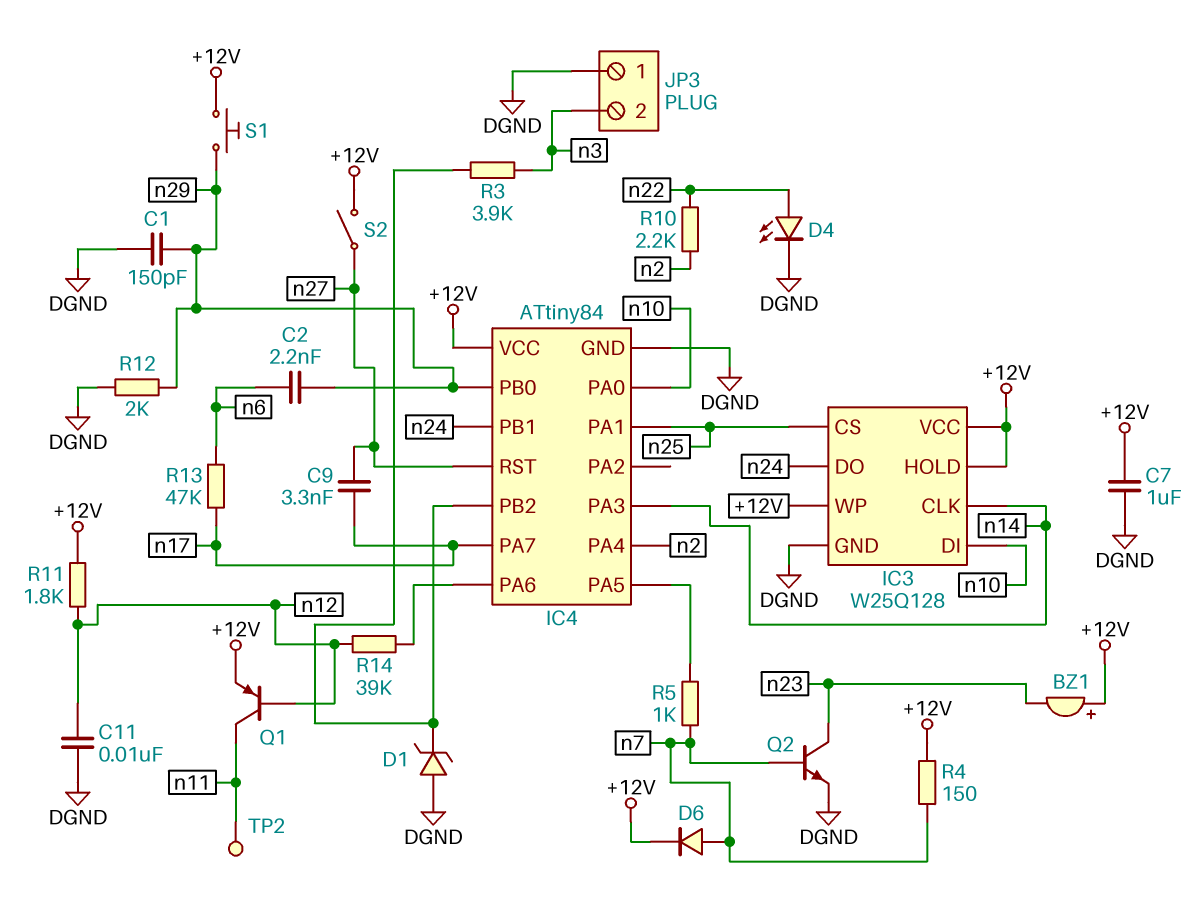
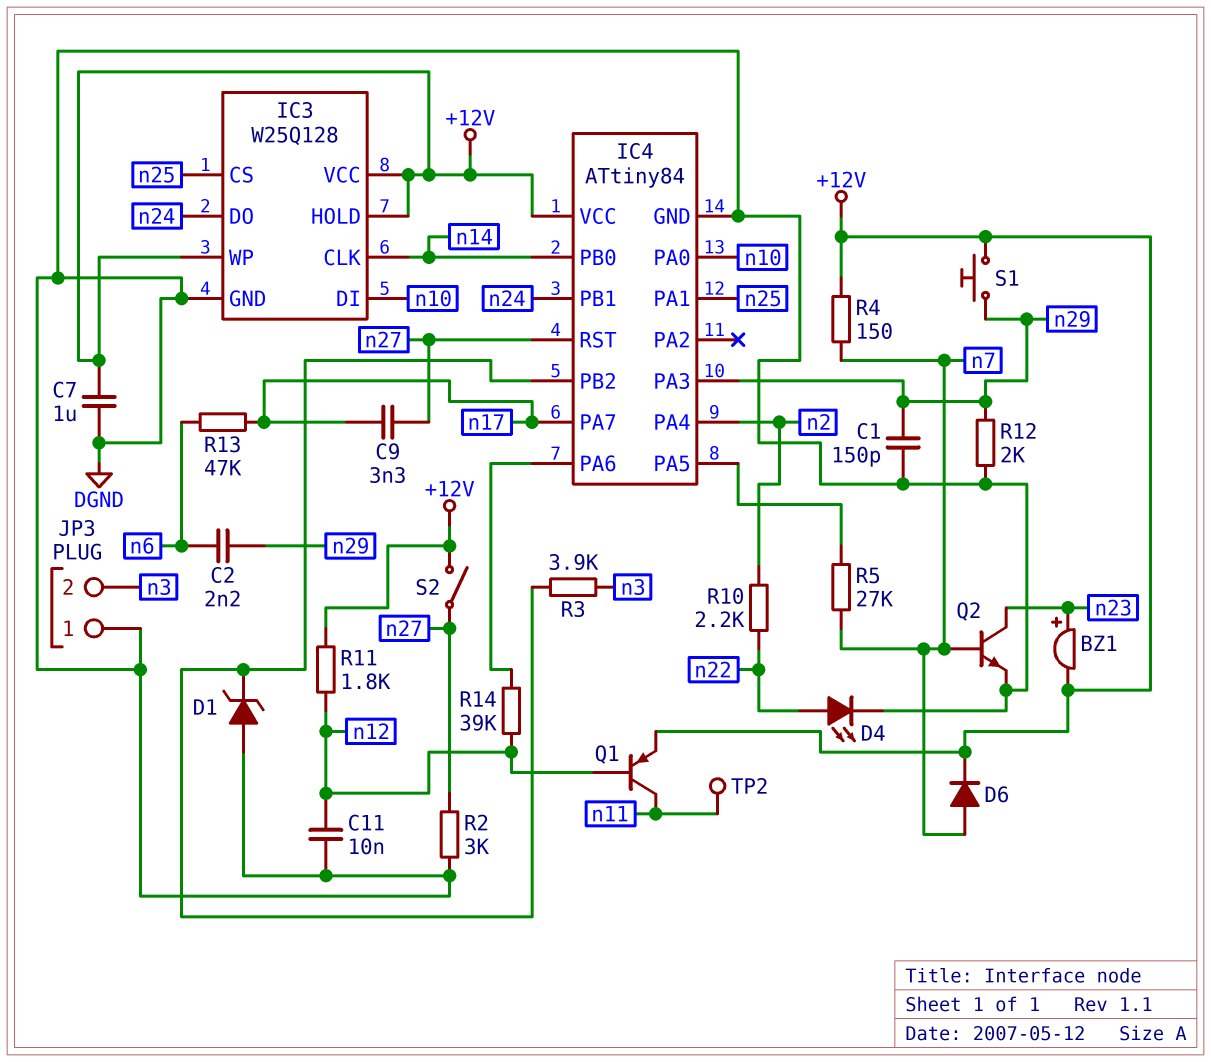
BZ1: buzzer (plus +12V, minus n23) -> buzzer (plus n23, minus +12V)
IC4 pin PA3: n14 -> n29
IC4 pin PB0: n29 -> n14
R2: none -> 3k (DGND, n27)
R5: 1k (IC4/PA5, n7) -> 27k (IC4/PA5, n7)

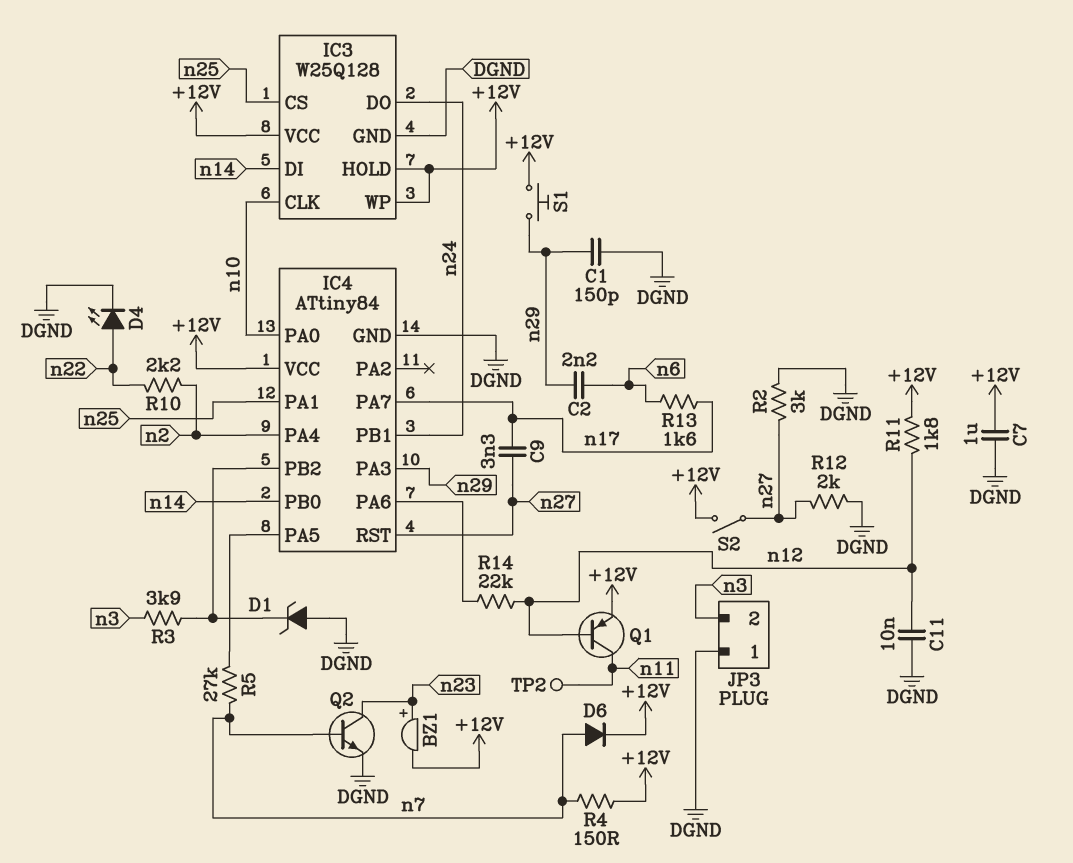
IC3 pin CLK: n14 -> n10
IC3 pin DI: n10 -> n14
R12: 2k (DGND, n29) -> 2k (DGND, n27)
R13: 47k (n6, n17) -> 1.6k (n6, n17)
R14: 39k (IC4/PA6, n12) -> 22k (IC4/PA6, n12)

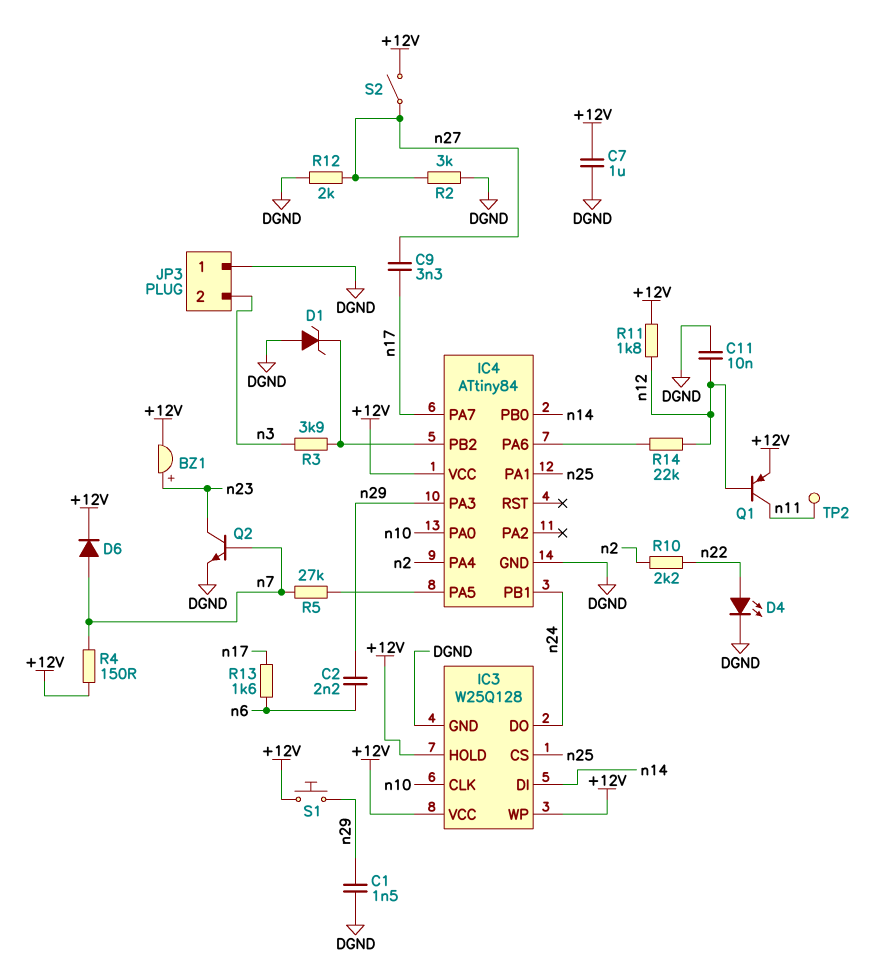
C1: 150pF (DGND, n29) -> 1.5nF (DGND, n29)
IC4 pin RST: n27 -> none

